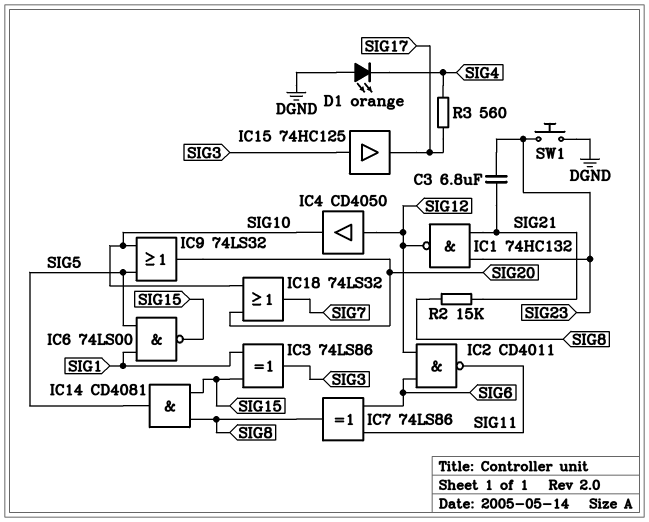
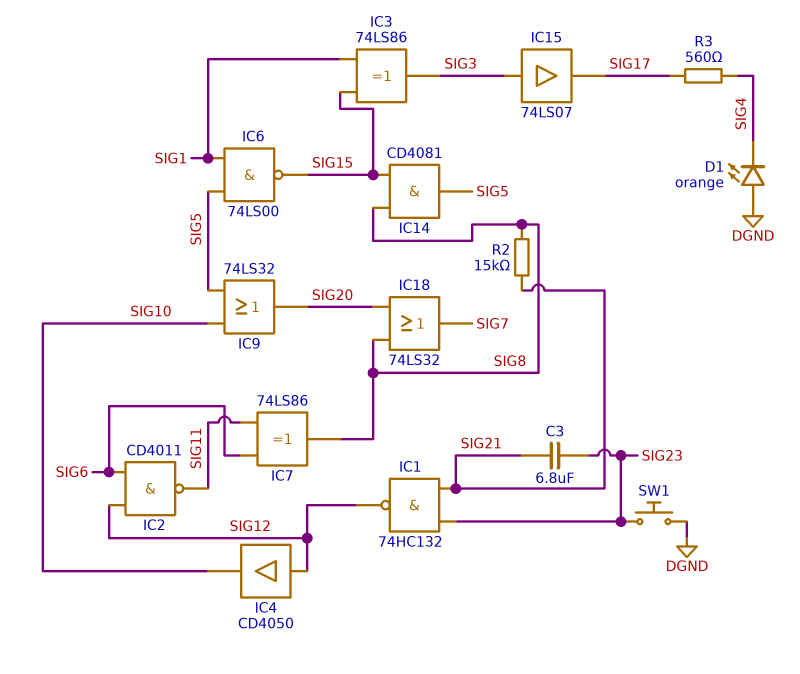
IC15: buffer 74HC125 (in SIG3, out SIG17) -> buffer 74LS07 (in SIG3, out SIG17)
IC18: OR 74LS32 (in SIG10, in SIG20, out SIG7) -> OR 74LS32 (in SIG8, in SIG20, out SIG7)

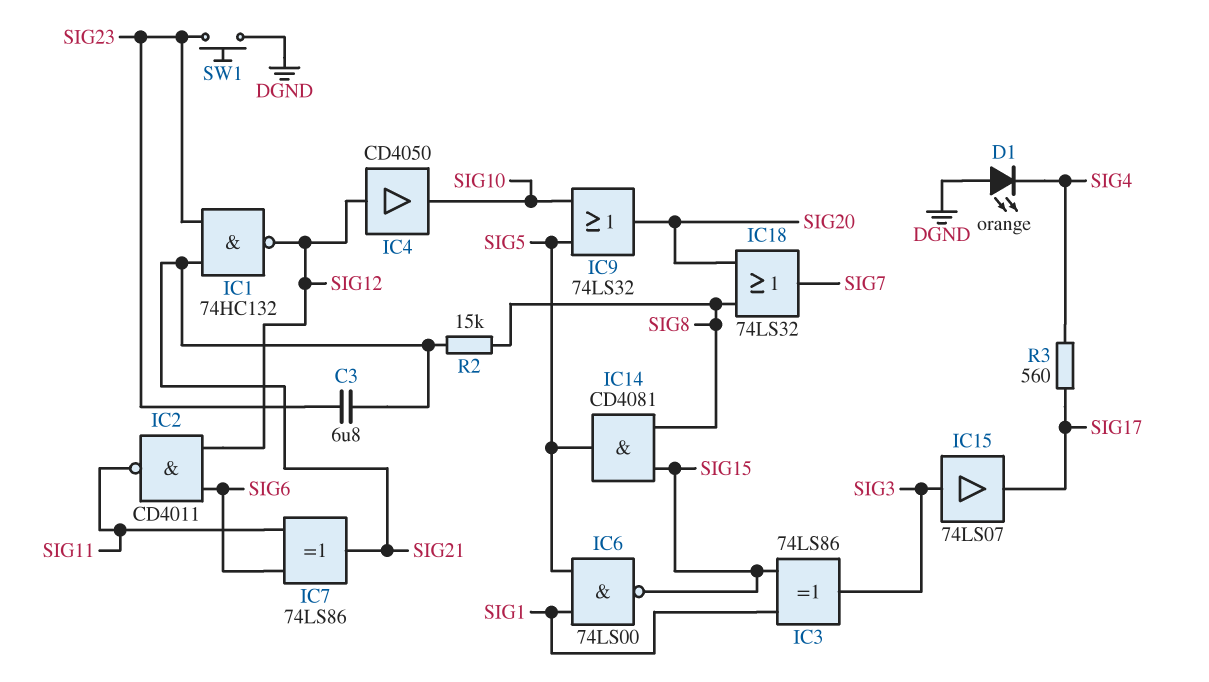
IC7: XOR 74LS86 (in SIG6, in SIG11, out SIG8) -> XOR 74LS86 (in SIG6, in SIG11, out SIG21)

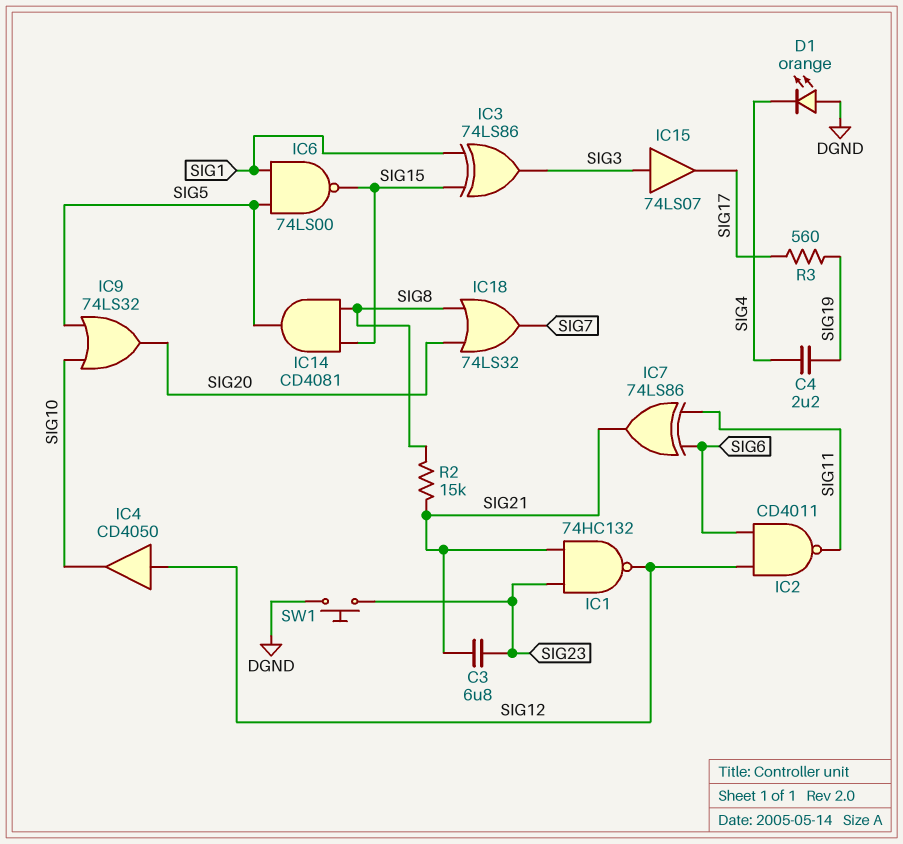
C4: none -> 2.2uF (SIG4, SIG19)
R3: 560 (SIG4, SIG17) -> 560 (SIG17, SIG19)

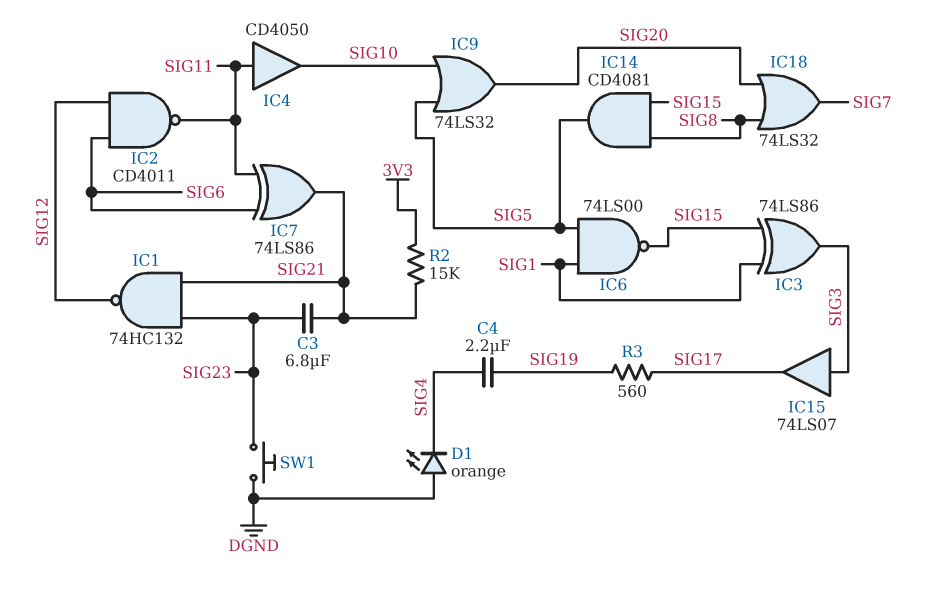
IC4: buffer CD4050 (in SIG12, out SIG10) -> buffer CD4050 (in SIG11, out SIG10)
R2: 15k (SIG8, SIG21) -> 15k (3V3, SIG21)

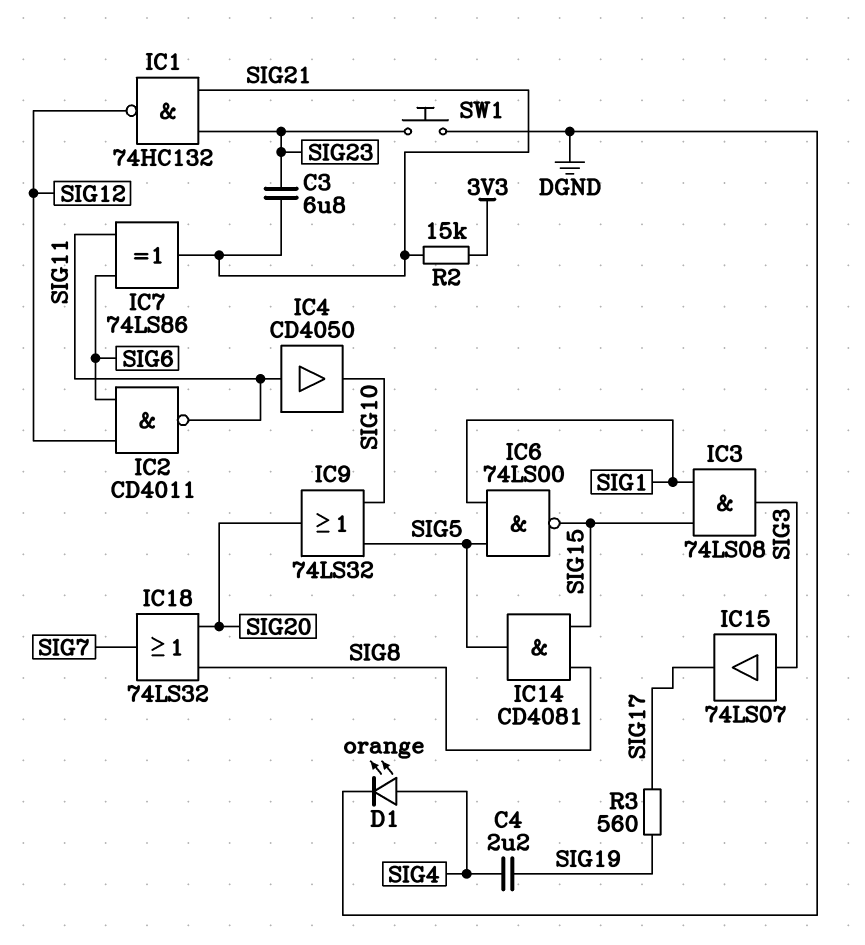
D1: LED orange (A DGND, K SIG4) -> LED orange (A SIG4, K DGND)
IC3: XOR 74LS86 (in SIG1, in SIG15, out SIG3) -> AND 74LS08 (in SIG1, in SIG15, out SIG3)

